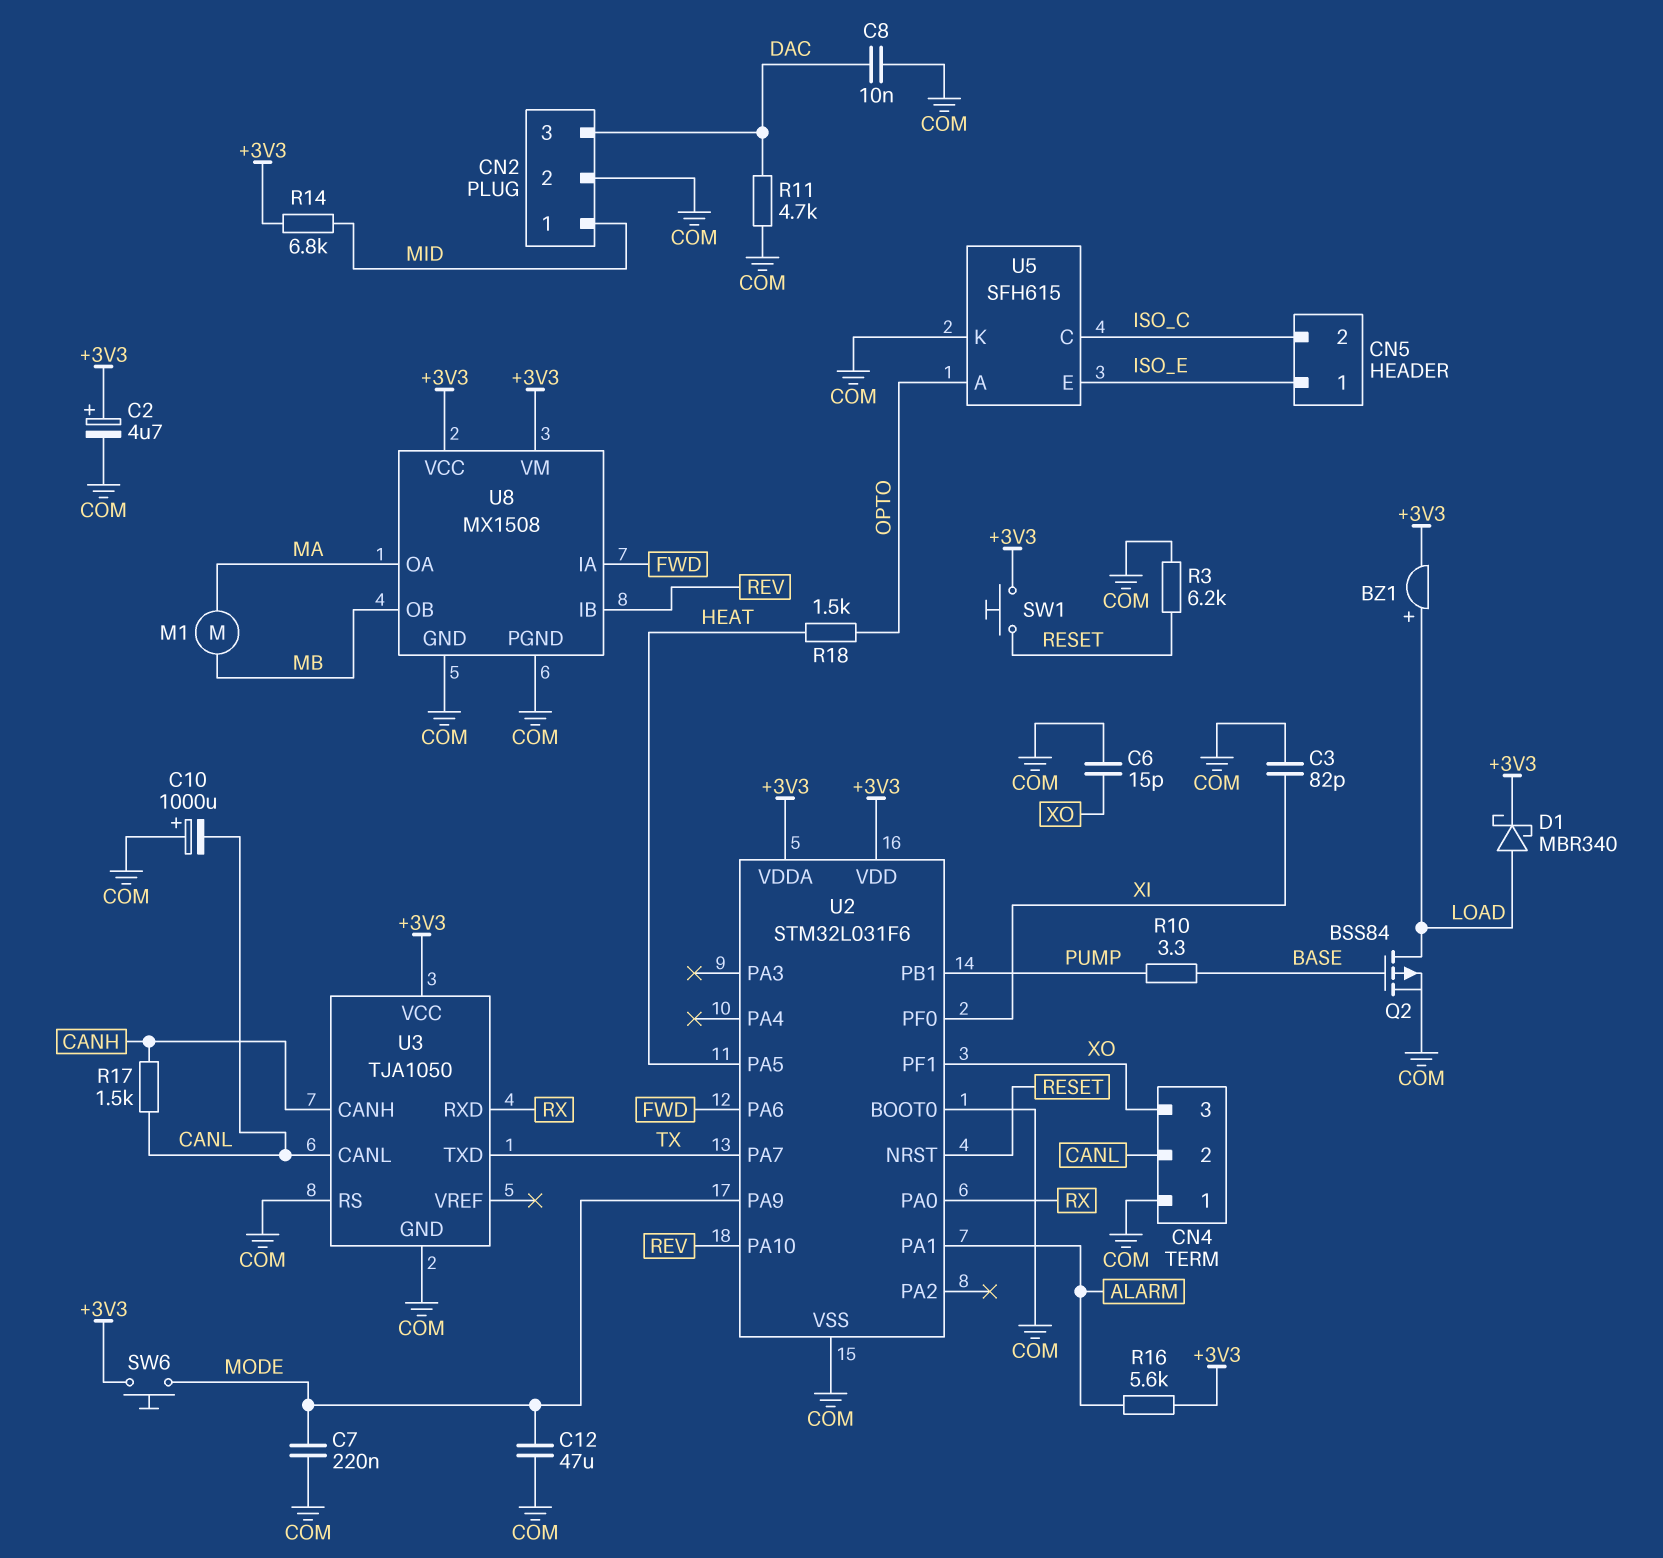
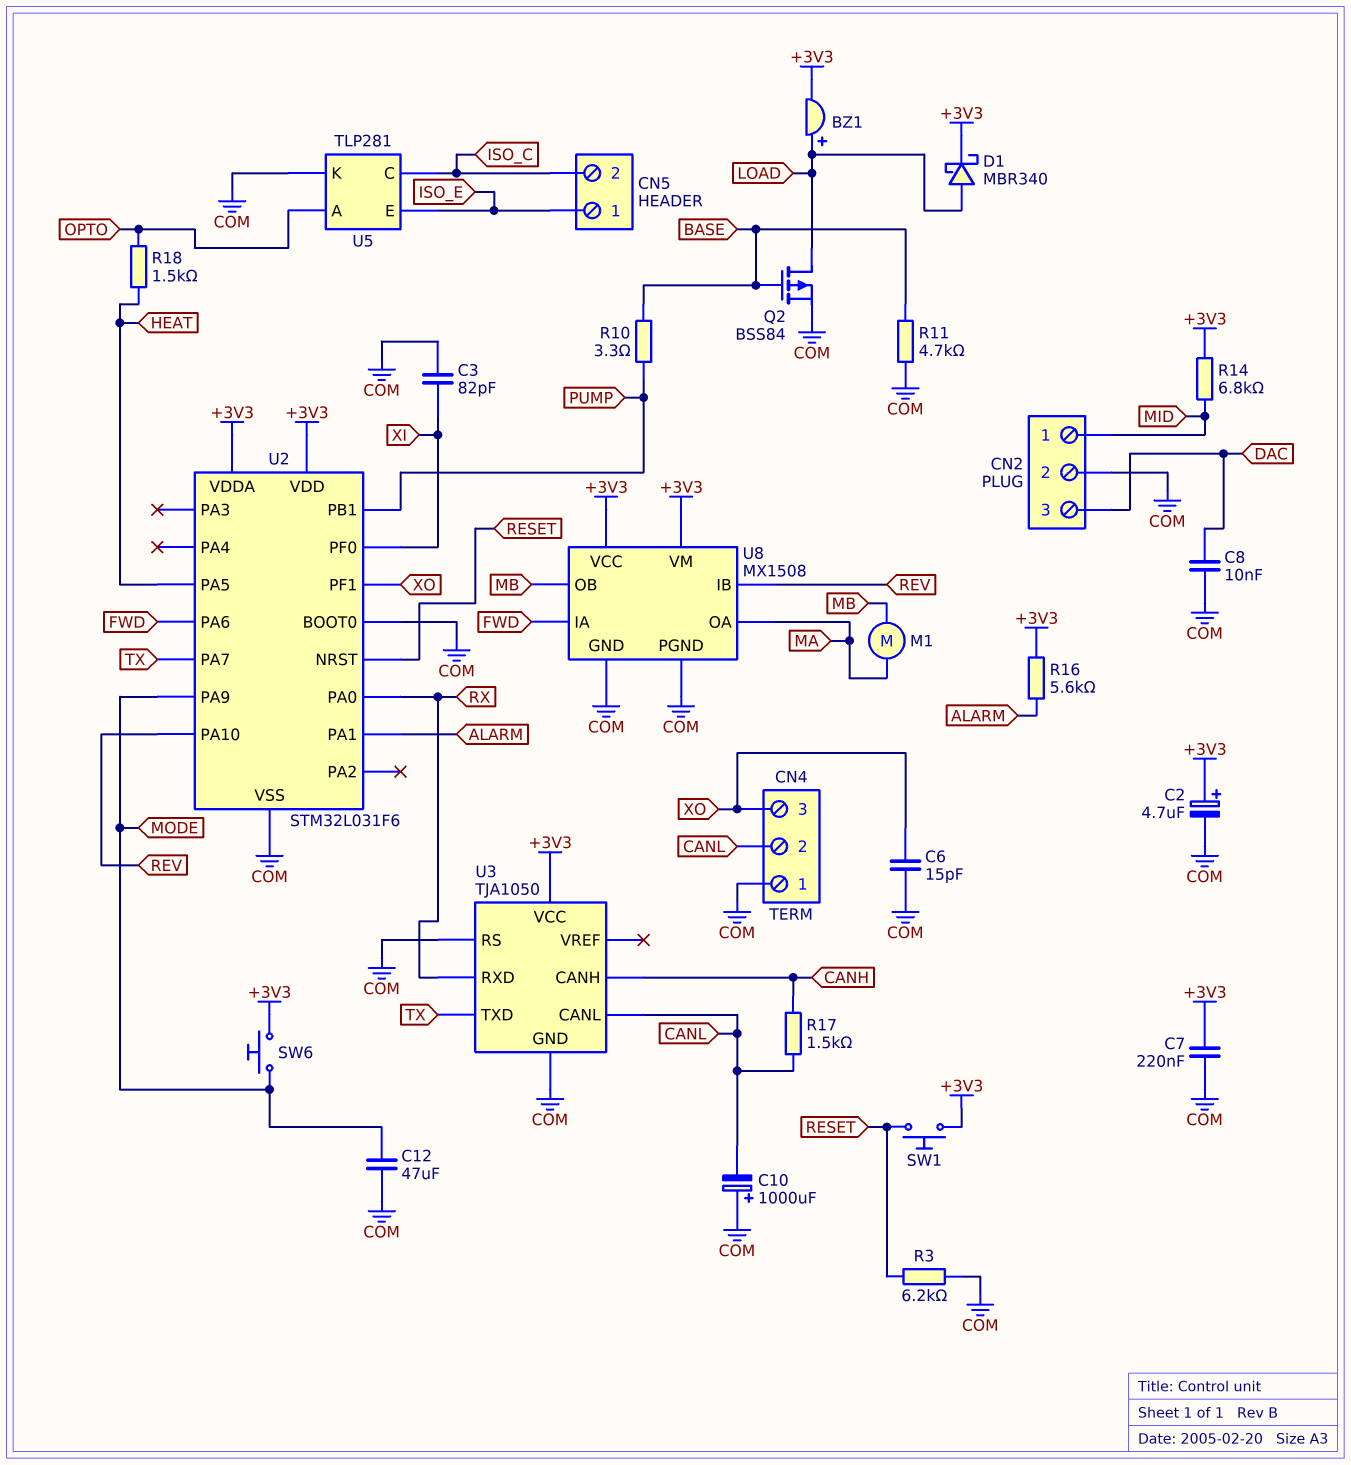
C7: 220nF (COM, MODE) -> 220nF (+3V3, COM)
R11: 4.7k (COM, DAC) -> 4.7k (BASE, COM)
U5: SFH615 -> TLP281

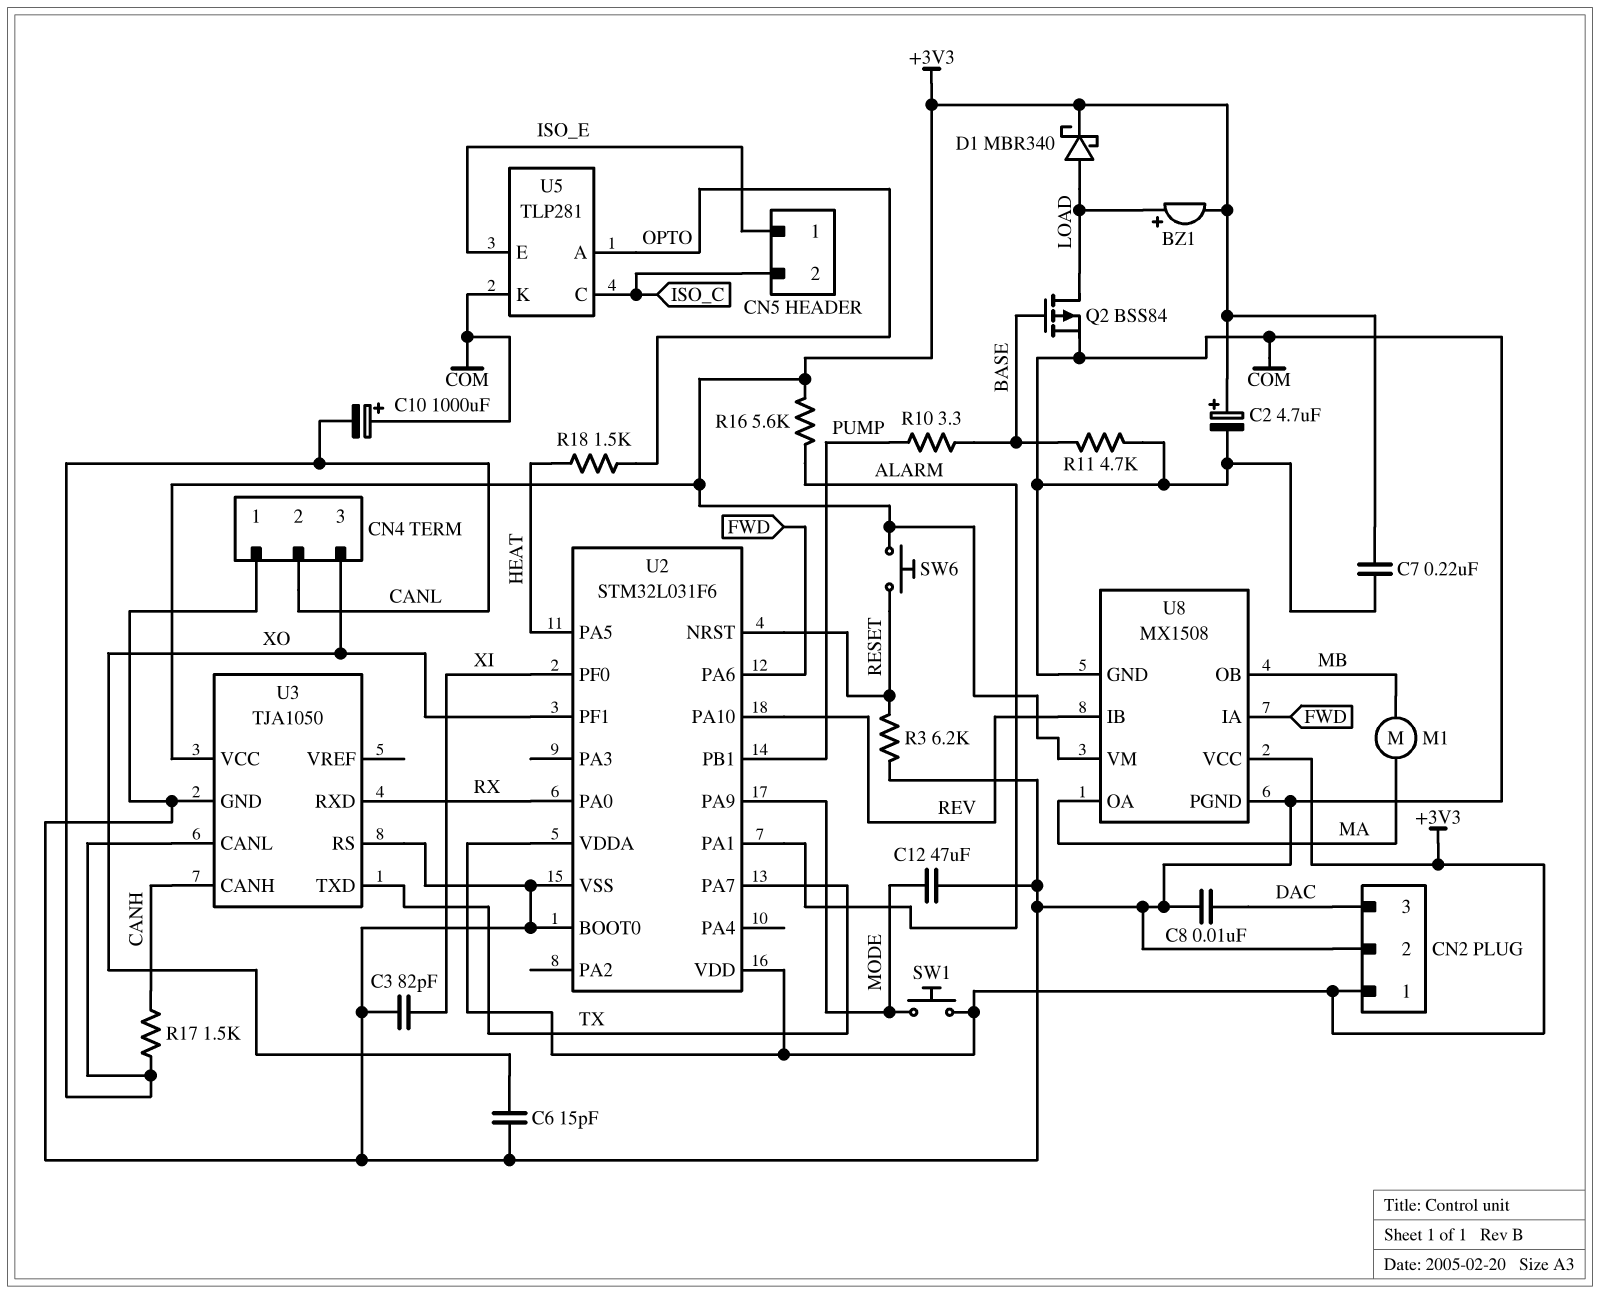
CN2 pin 1: MID -> +3V3
R14: 6.8k (+3V3, MID) -> none
SW1: button (+3V3, RESET) -> button (+3V3, MODE)
SW6: button (+3V3, MODE) -> button (+3V3, RESET)

